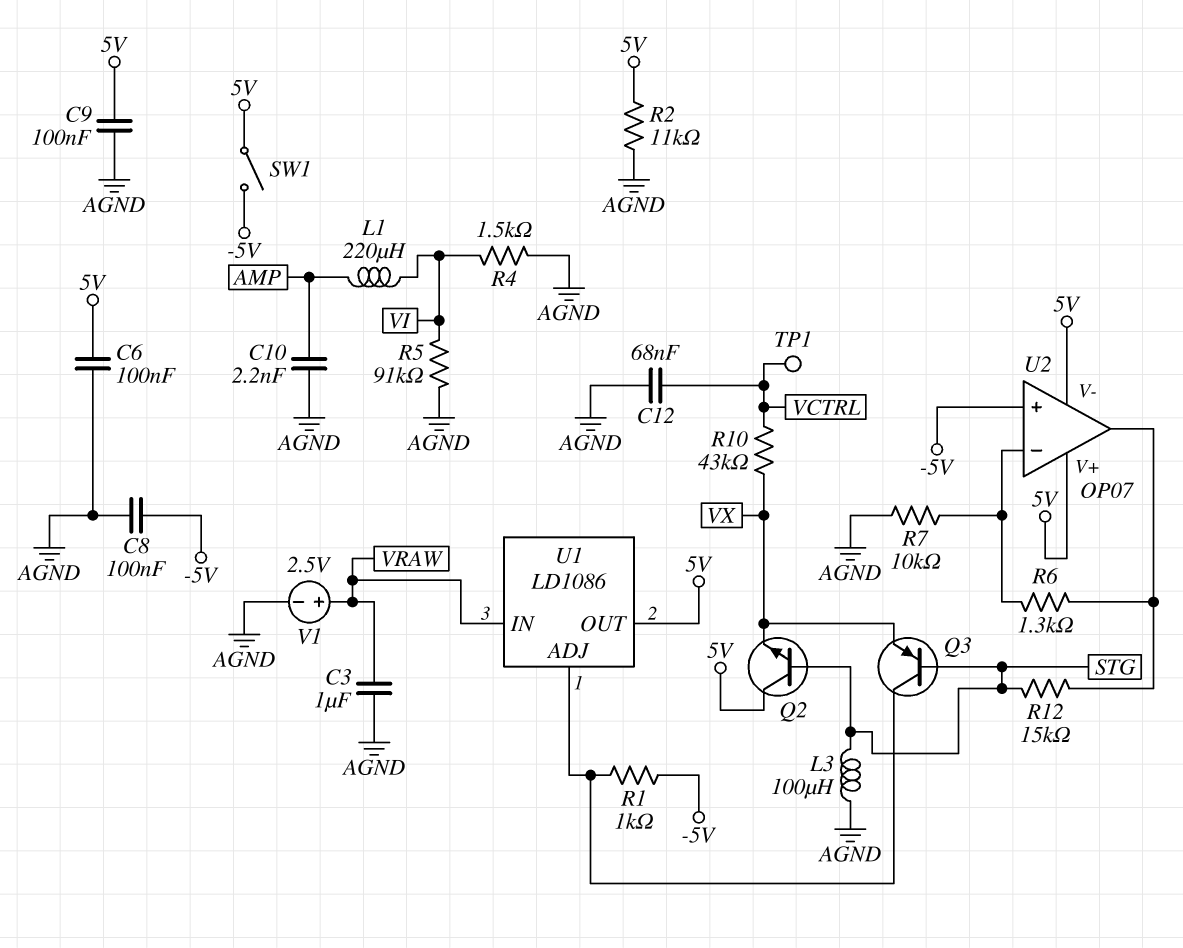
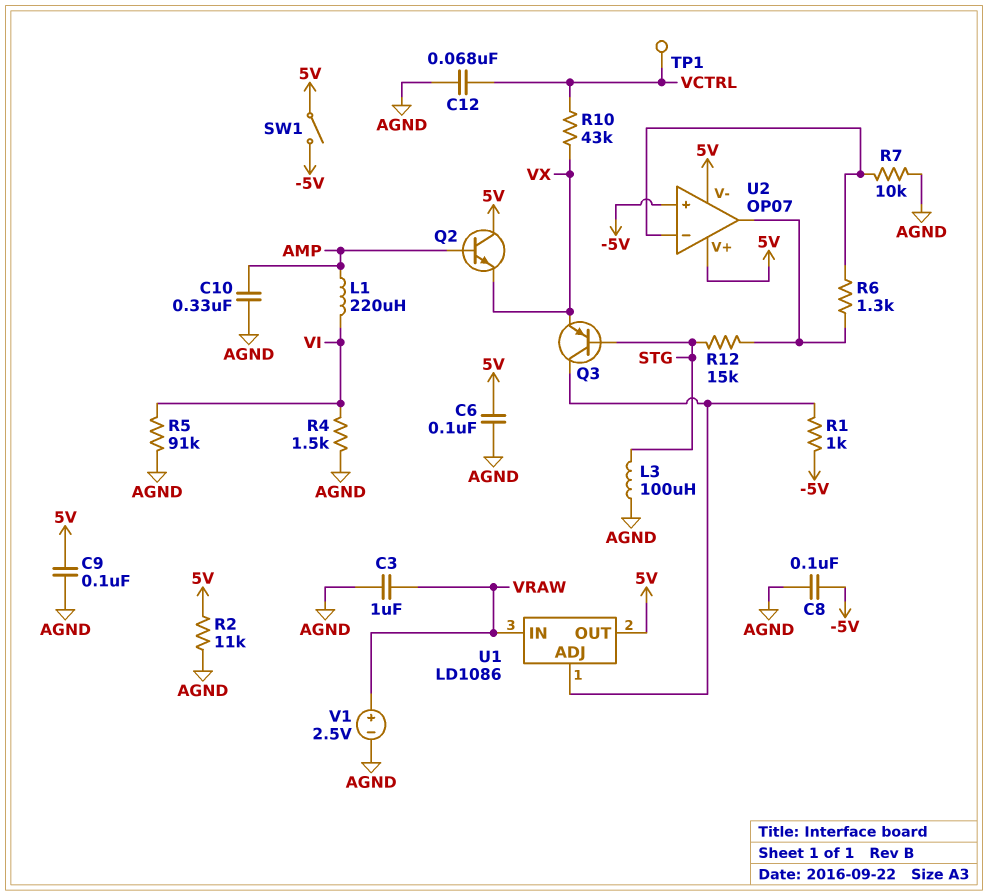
C10: 2.2nF (AGND, AMP) -> 330nF (AGND, AMP)
Q2: NPN (B STG, C 5V, E VX) -> NPN (B AMP, C 5V, E VX)

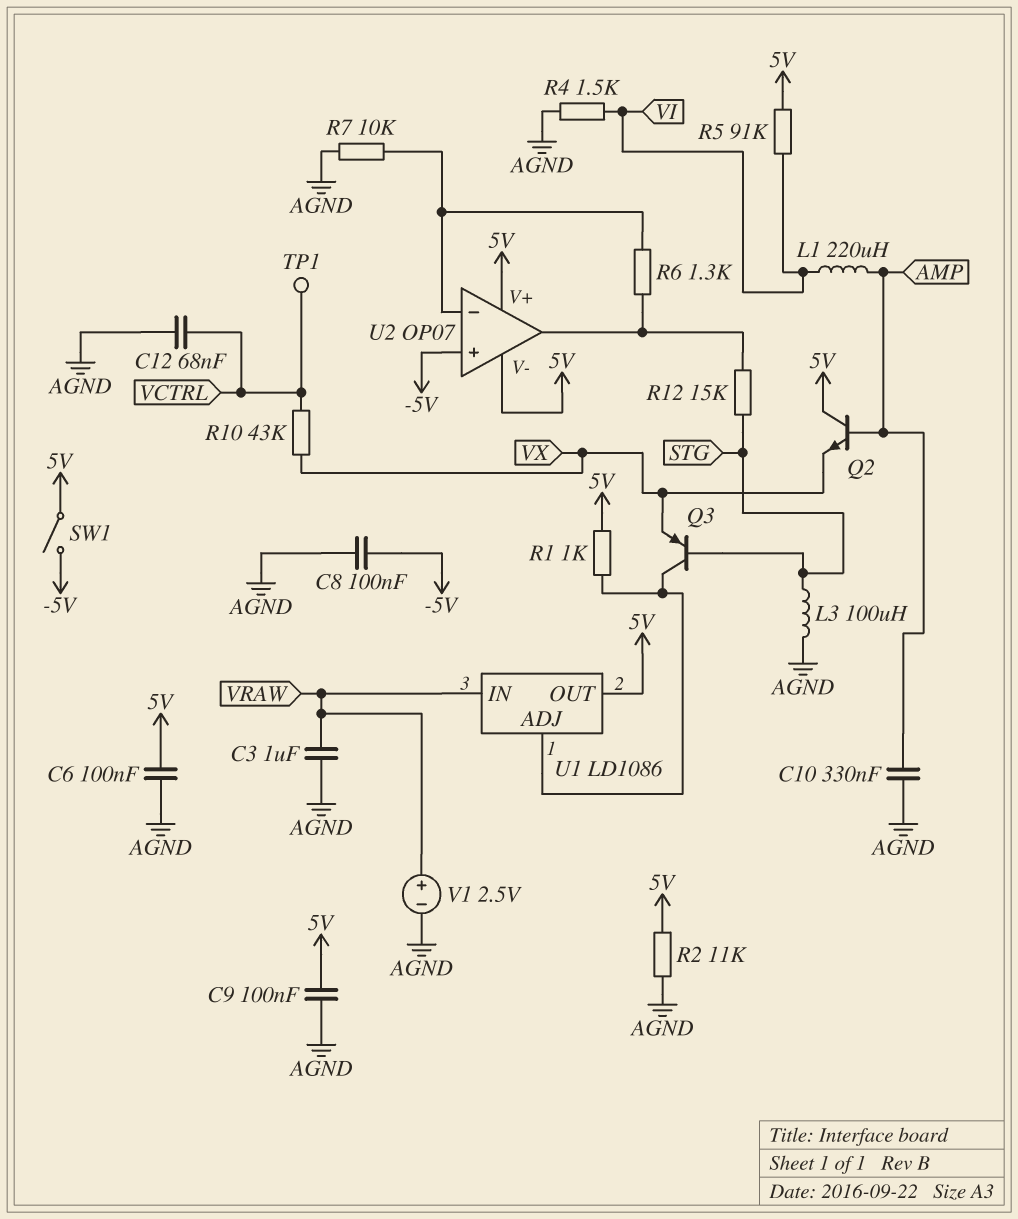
R1: 1k (-5V, U1/ADJ) -> 1k (5V, U1/ADJ)
R5: 91k (AGND, VI) -> 91k (5V, VI)

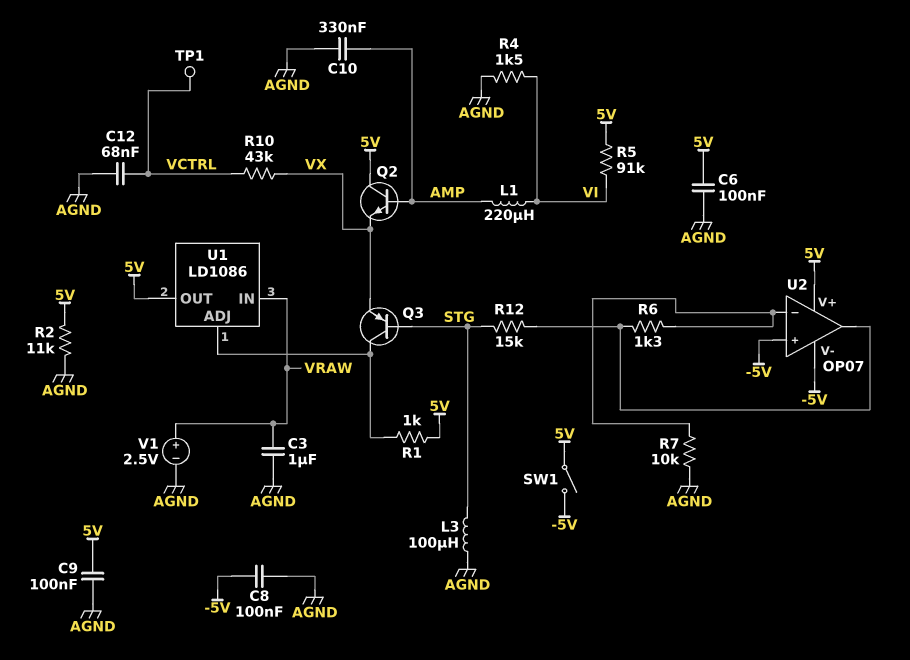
U2 pin V-: 5V -> -5V

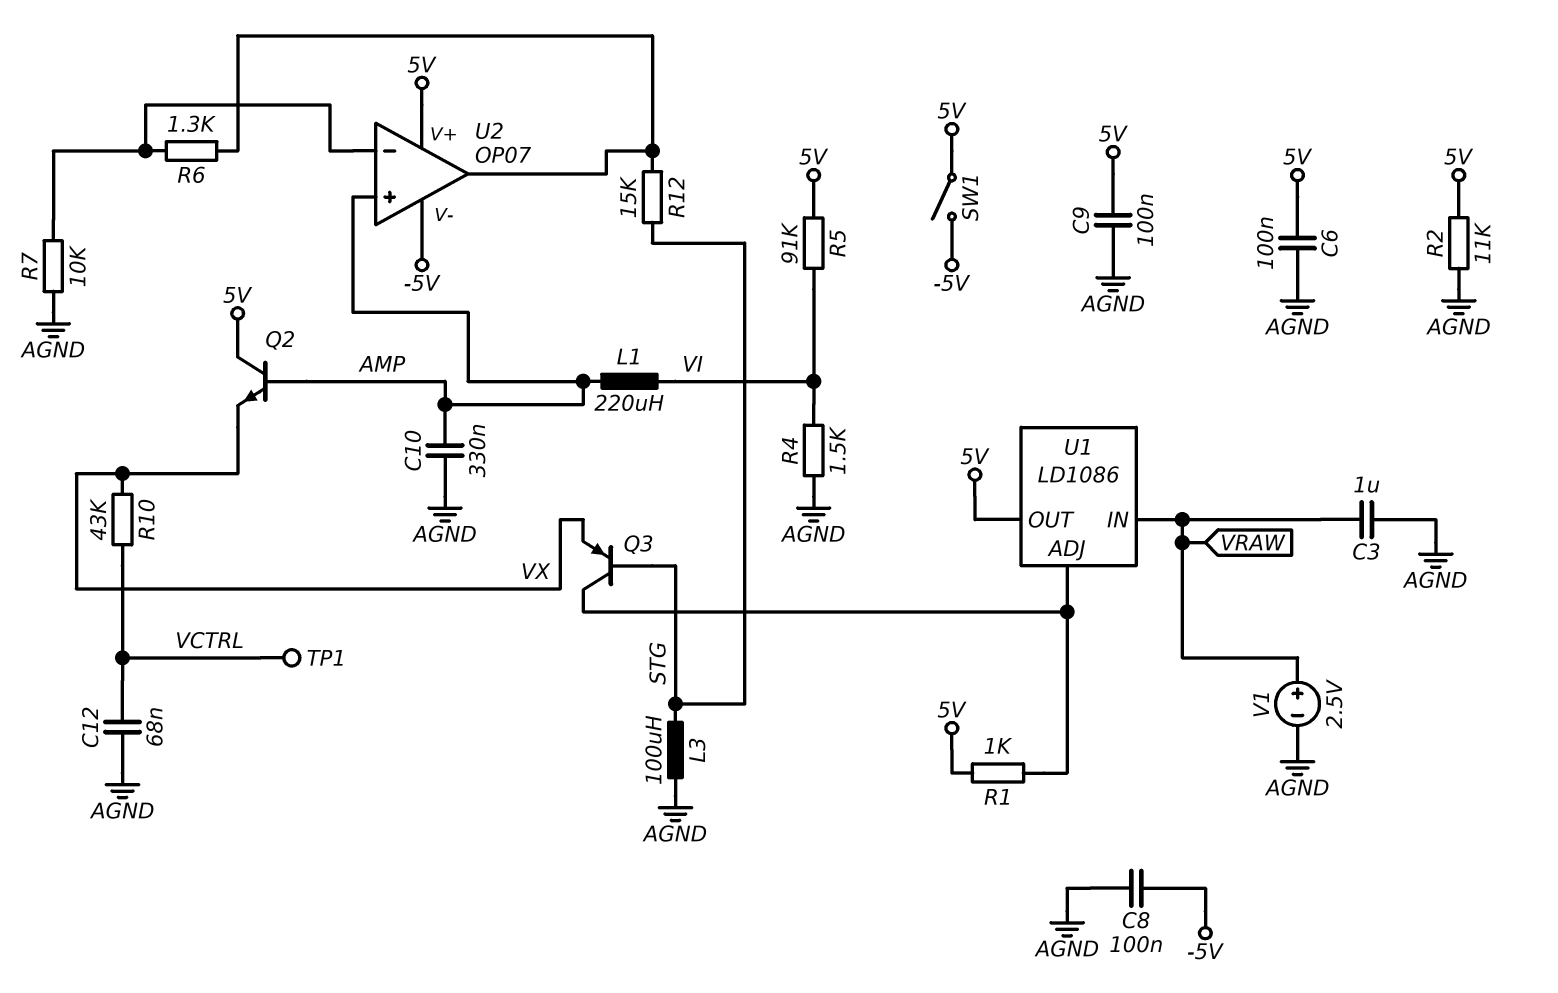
U2 pin in+: -5V -> AMP

